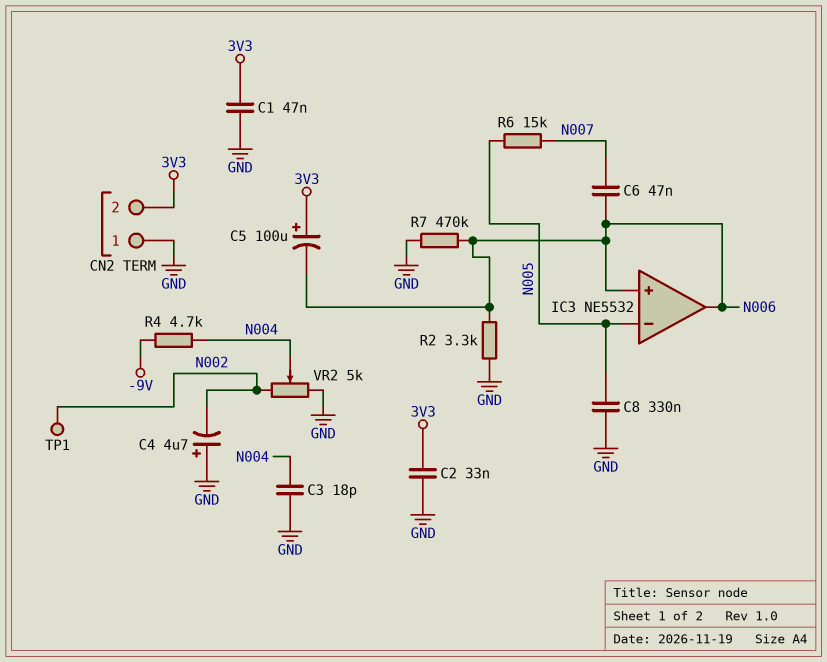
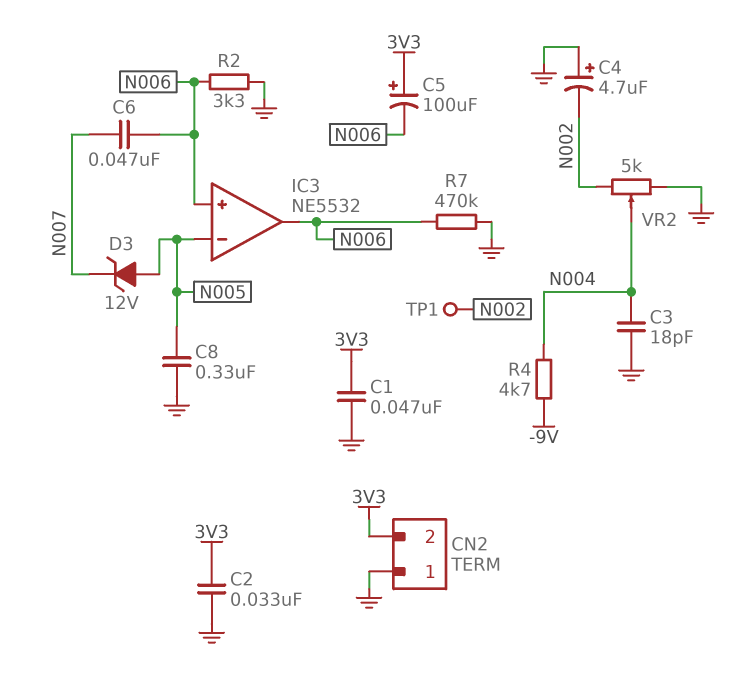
D3: none -> zener 12V (A N005, K N007)
R6: 15k (N005, N007) -> none

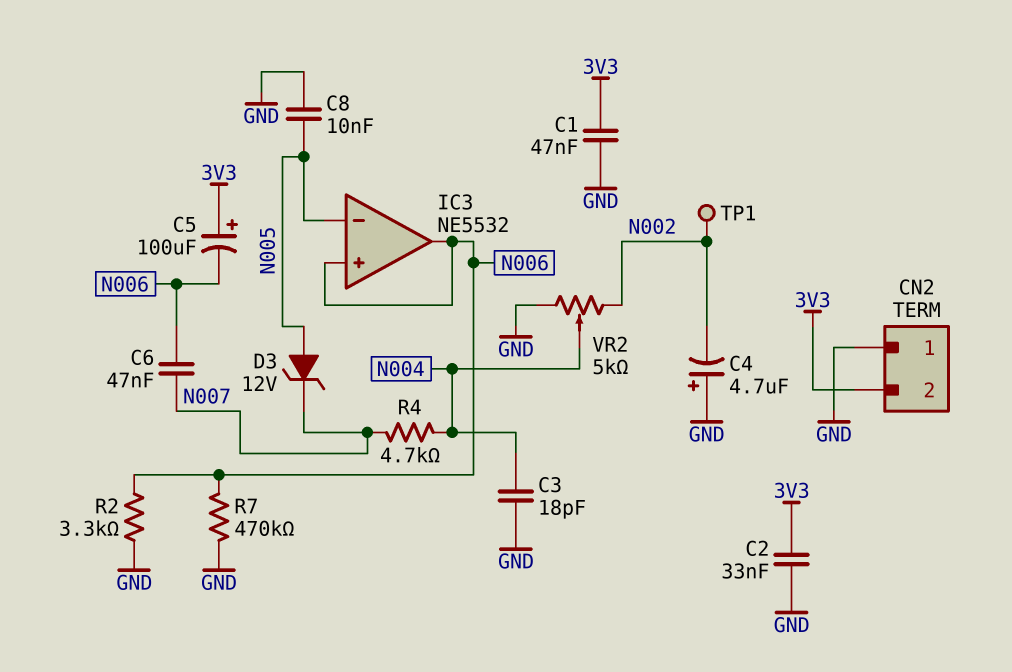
C8: 330nF (GND, N005) -> 10nF (GND, N005)
R4: 4.7k (-9V, N004) -> 4.7k (N004, N007)

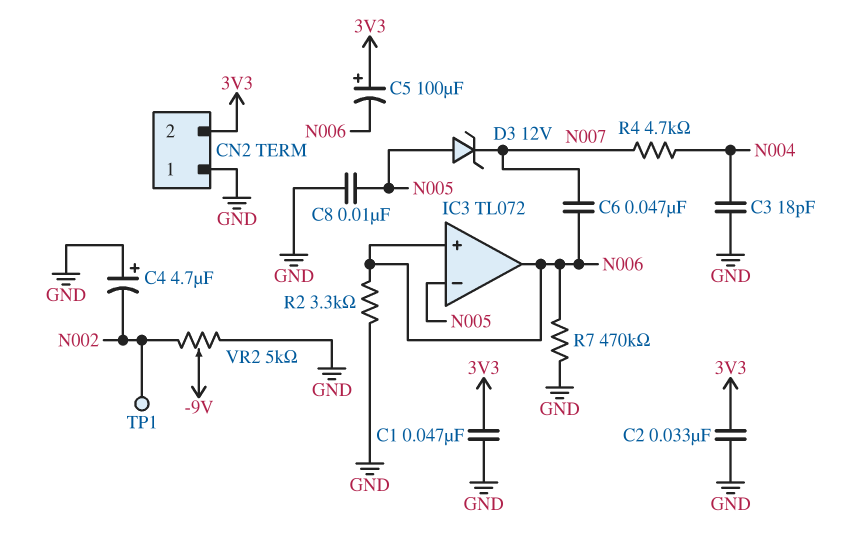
IC3: NE5532 -> TL072
VR2: 5k (GND, N002, wiper N004) -> 5k (GND, N002, wiper -9V)

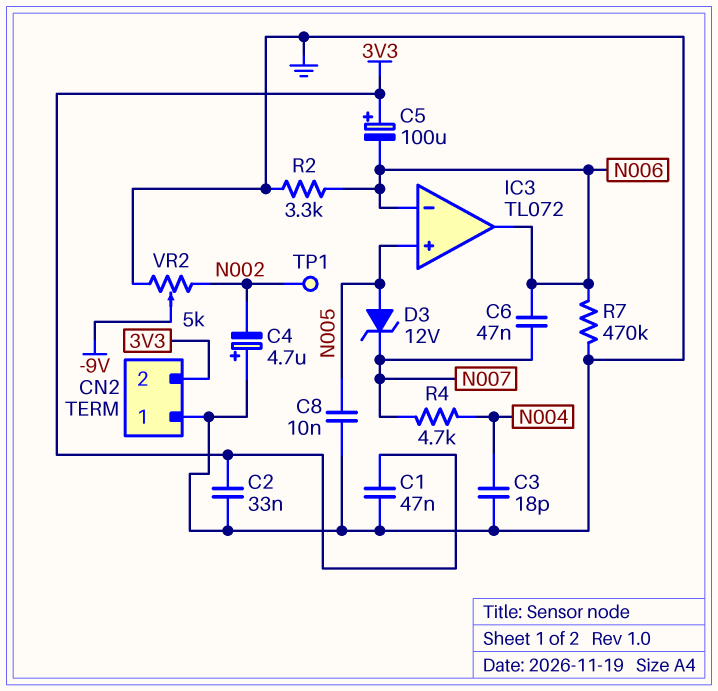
IC3 pin in+: N006 -> N005
IC3 pin in-: N005 -> N006

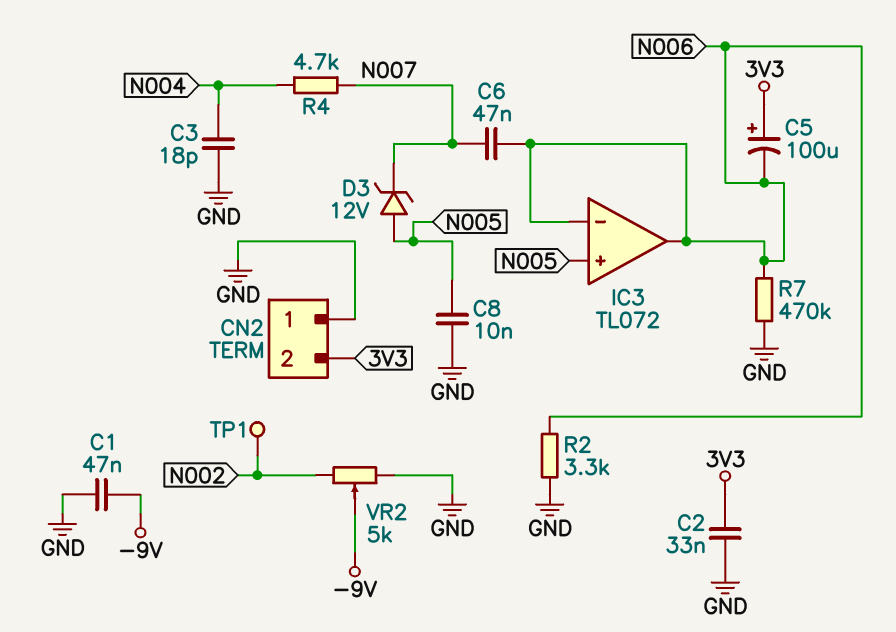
C1: 47nF (3V3, GND) -> 47nF (-9V, GND)
C4: 4.7uF (plus GND, minus N002) -> none

